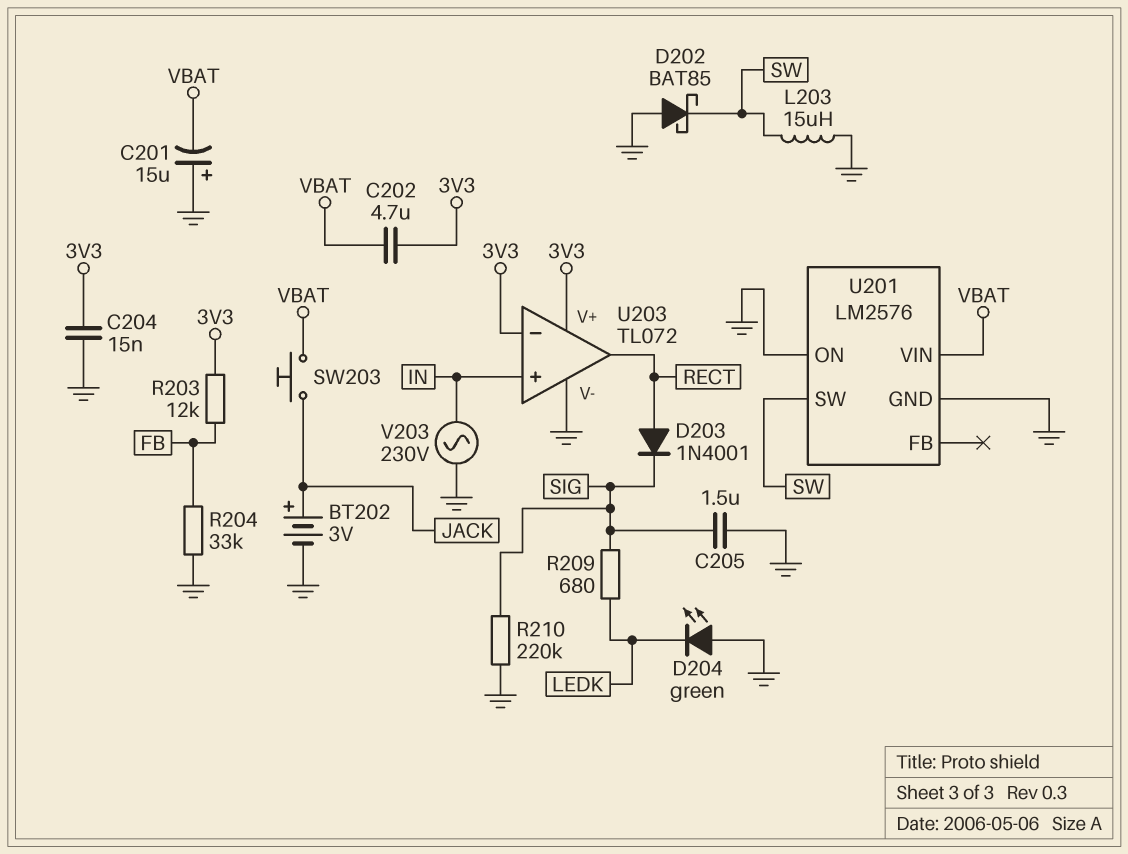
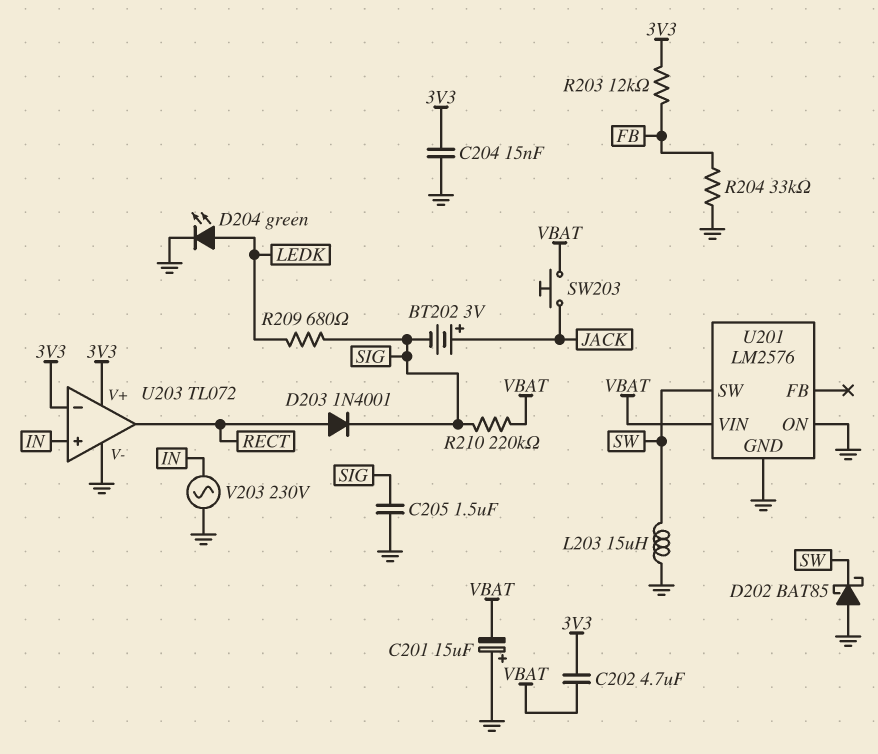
BT202: 3V (plus JACK, minus GND) -> 3V (plus JACK, minus SIG)
D204: LED green (A GND, K LEDK) -> LED green (A LEDK, K GND)
R210: 220k (GND, SIG) -> 220k (SIG, VBAT)

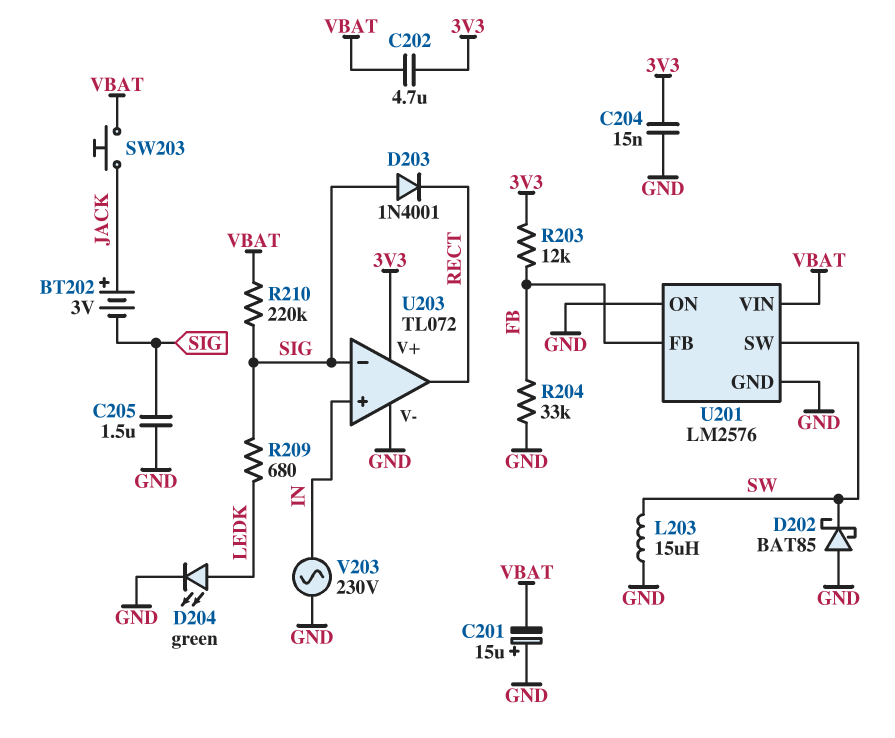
D203: diode 1N4001 (A RECT, K SIG) -> diode 1N4001 (A SIG, K RECT)
U201 pin FB: none -> FB
U203 pin in-: 3V3 -> SIG

